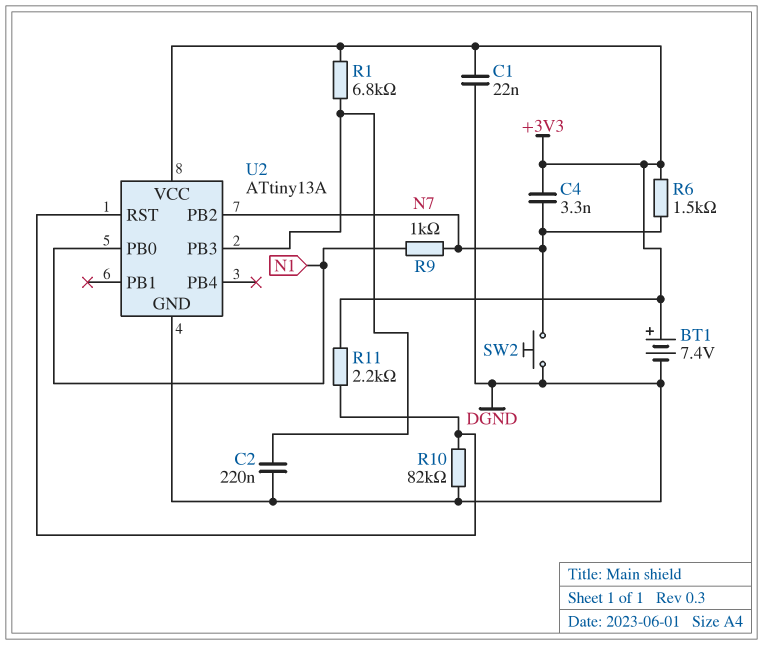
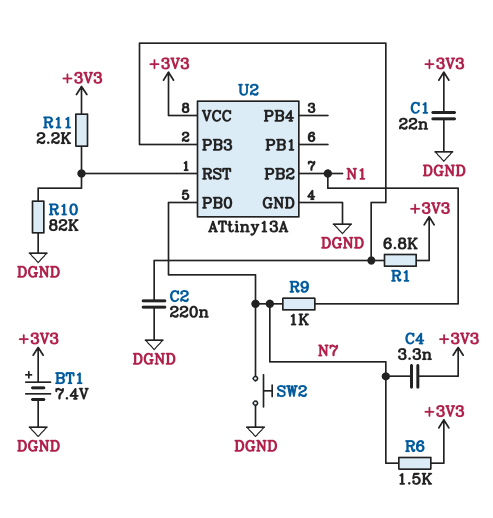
U2 pin PB0: N1 -> N7
U2 pin PB2: N7 -> N1

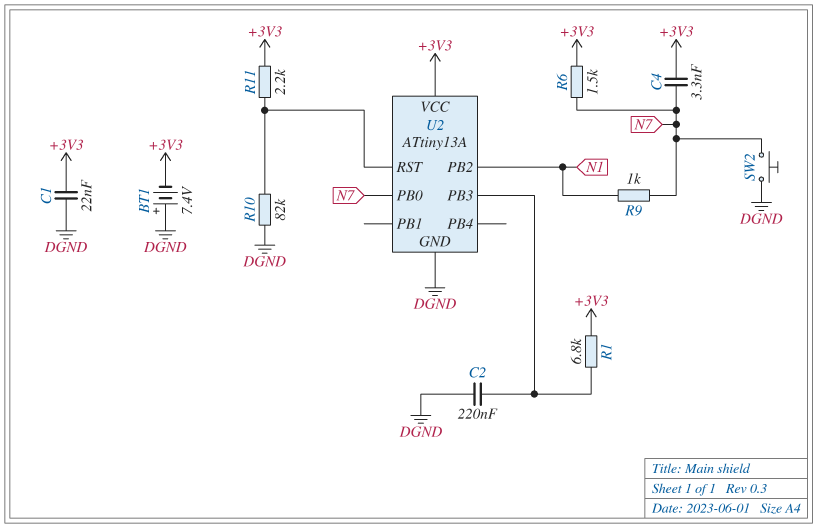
BT1: 7.4V (plus +3V3, minus DGND) -> 7.4V (plus DGND, minus +3V3)

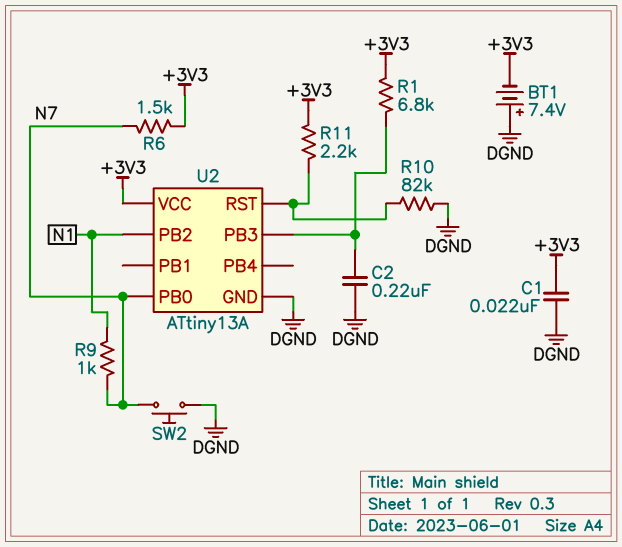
C4: 3.3nF (+3V3, N7) -> none

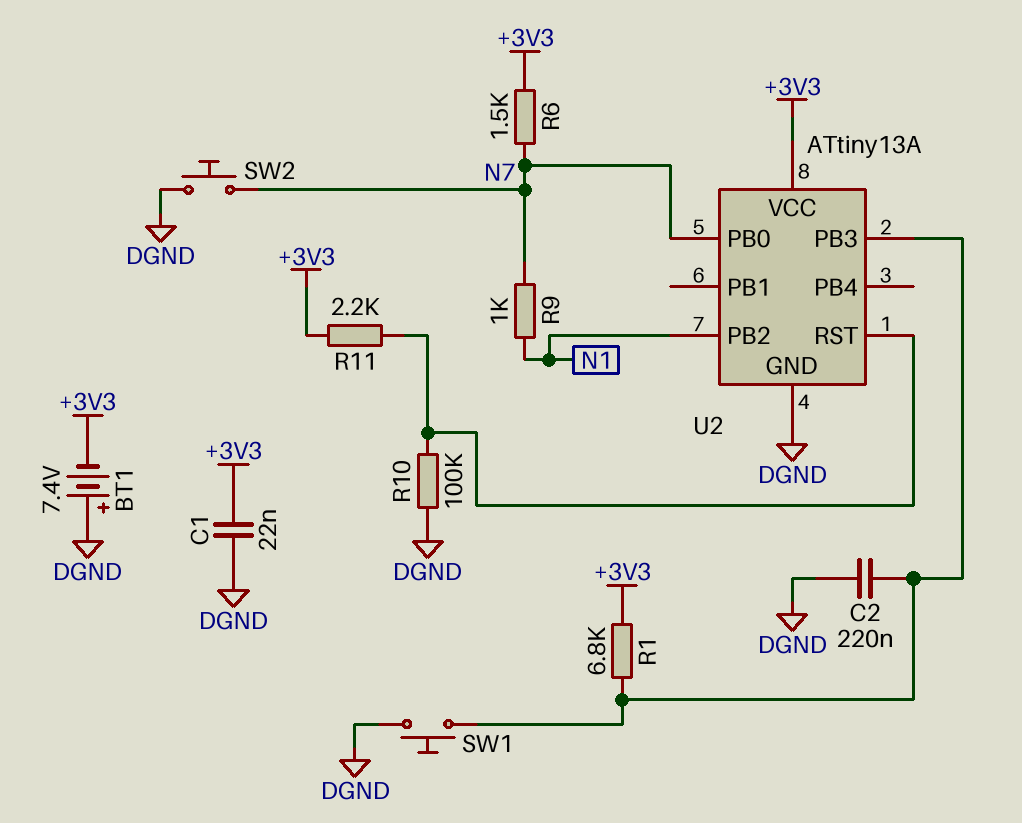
R10: 82k (DGND, U2/RST) -> 100k (DGND, U2/RST)
SW1: none -> button (DGND, U2/PB3)

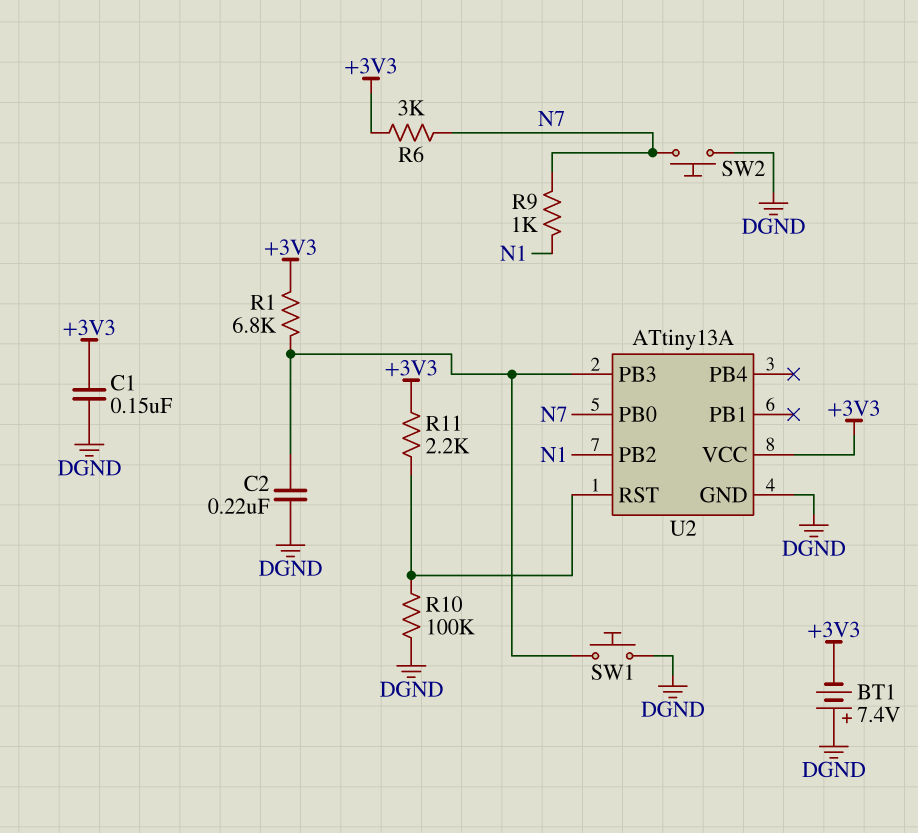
C1: 22nF (+3V3, DGND) -> 150nF (+3V3, DGND)
R6: 1.5k (+3V3, N7) -> 3k (+3V3, N7)

